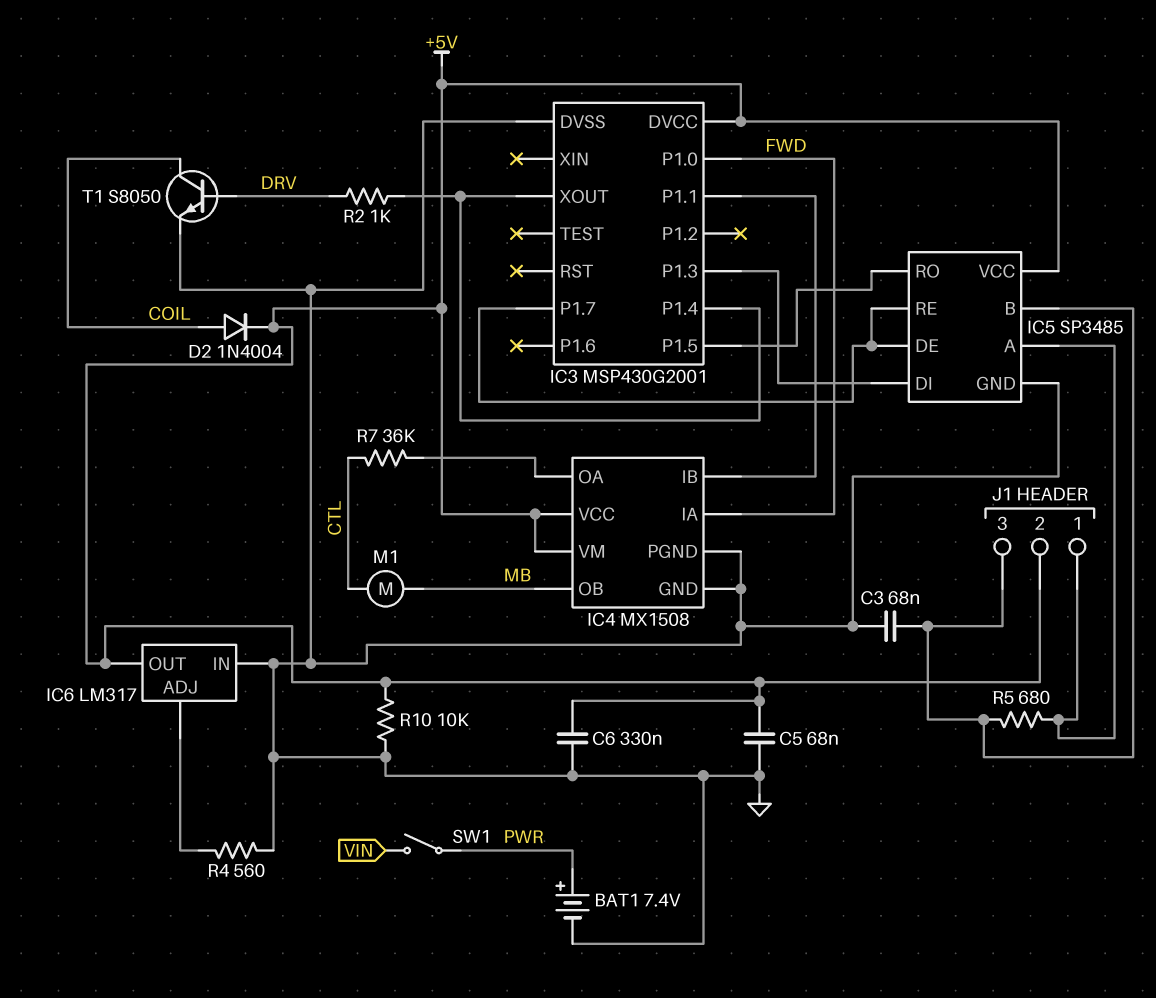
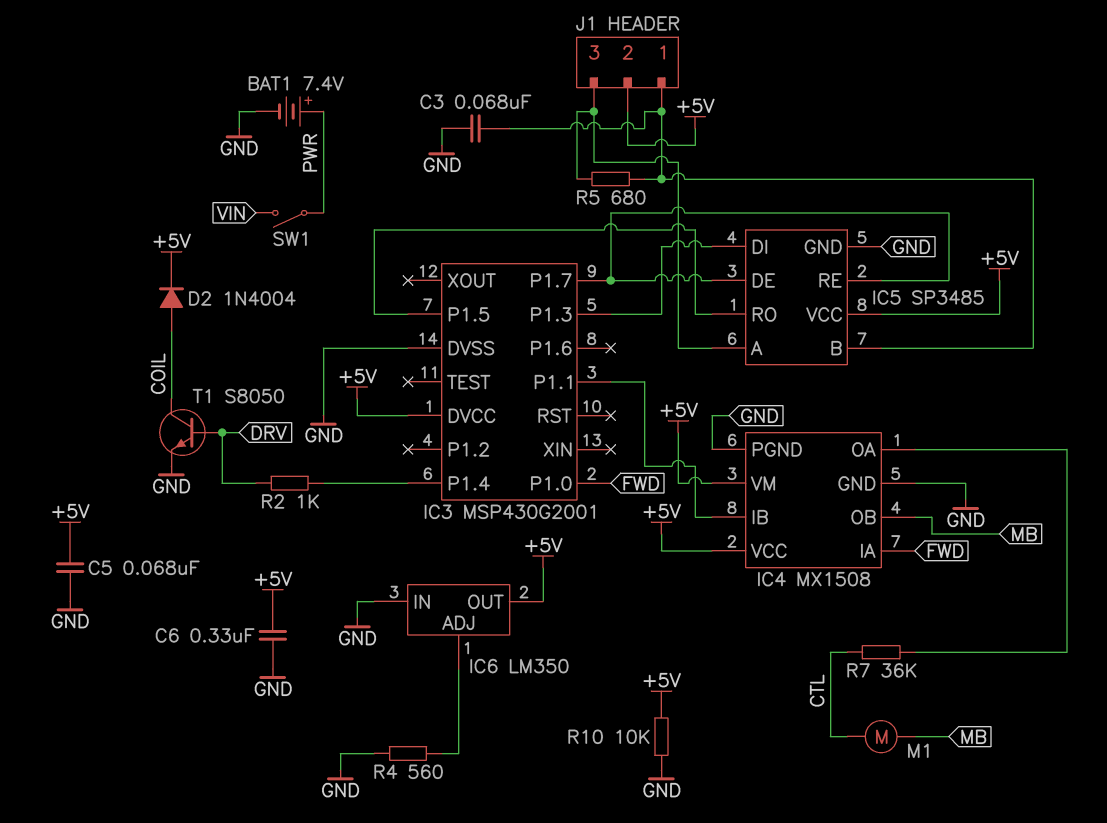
IC3 pin XOUT: IC3/P1.4 -> none
IC6: LM317 -> LM350
J1 pin 1: IC5/A -> IC5/B
J1 pin 3: IC5/B -> IC5/A

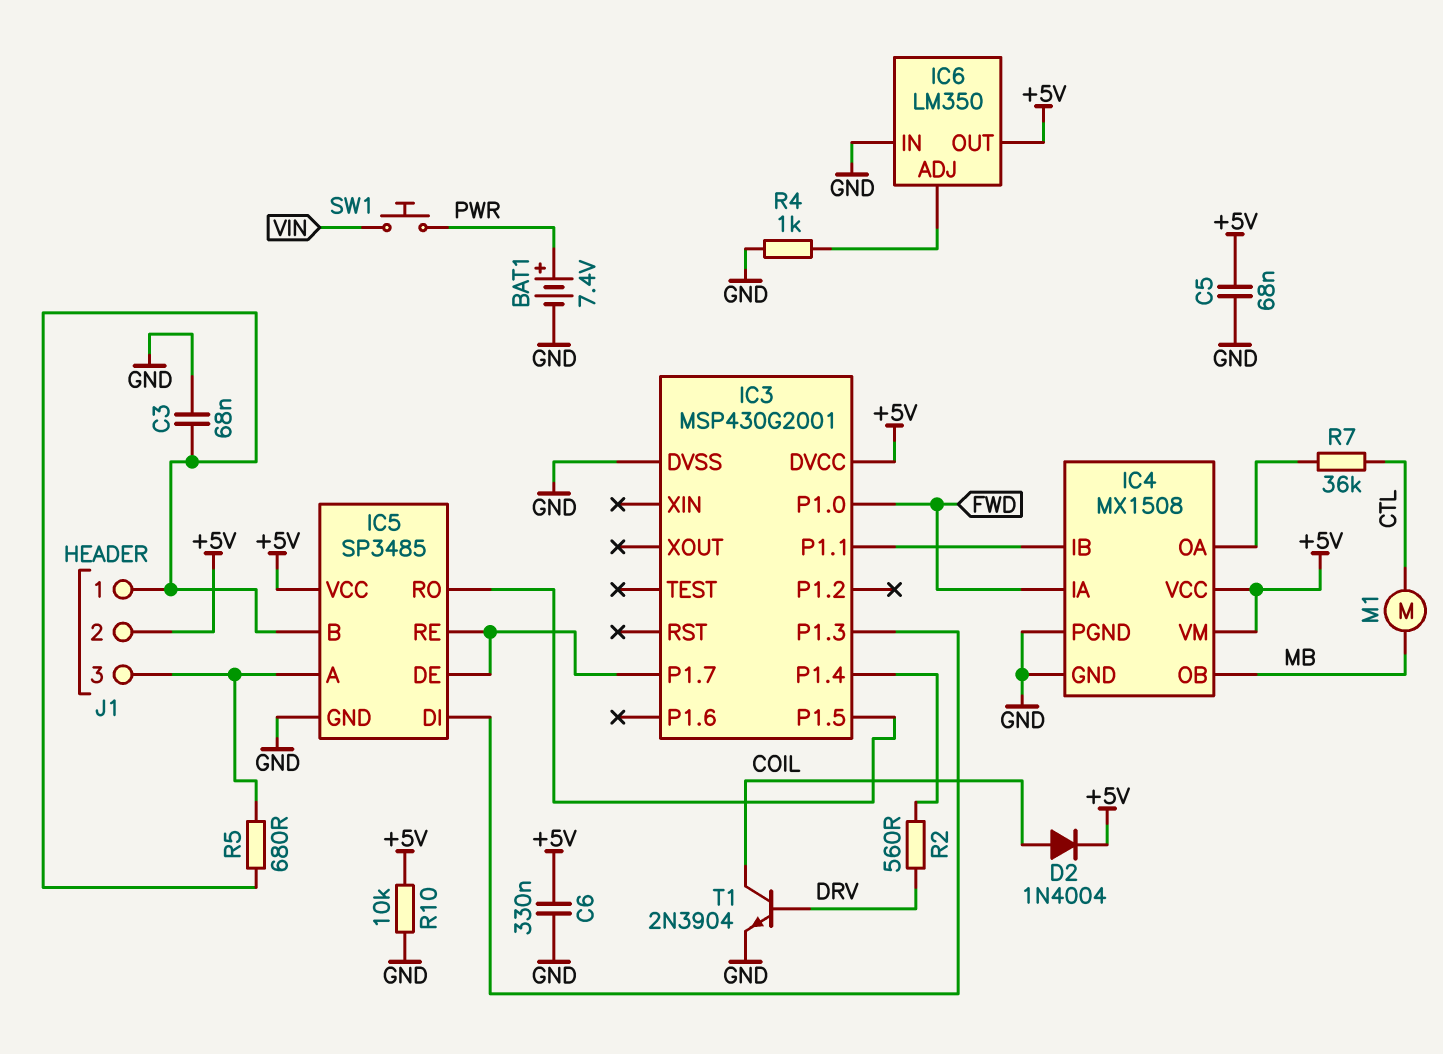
R2: 1k (DRV, IC3/P1.4) -> 560 (DRV, IC3/P1.4)
R4: 560 (GND, IC6/ADJ) -> 1k (GND, IC6/ADJ)
SW1: switch (PWR, VIN) -> button (PWR, VIN)
T1: NPN S8050 (B DRV, C COIL, E GND) -> NPN 2N3904 (B DRV, C COIL, E GND)

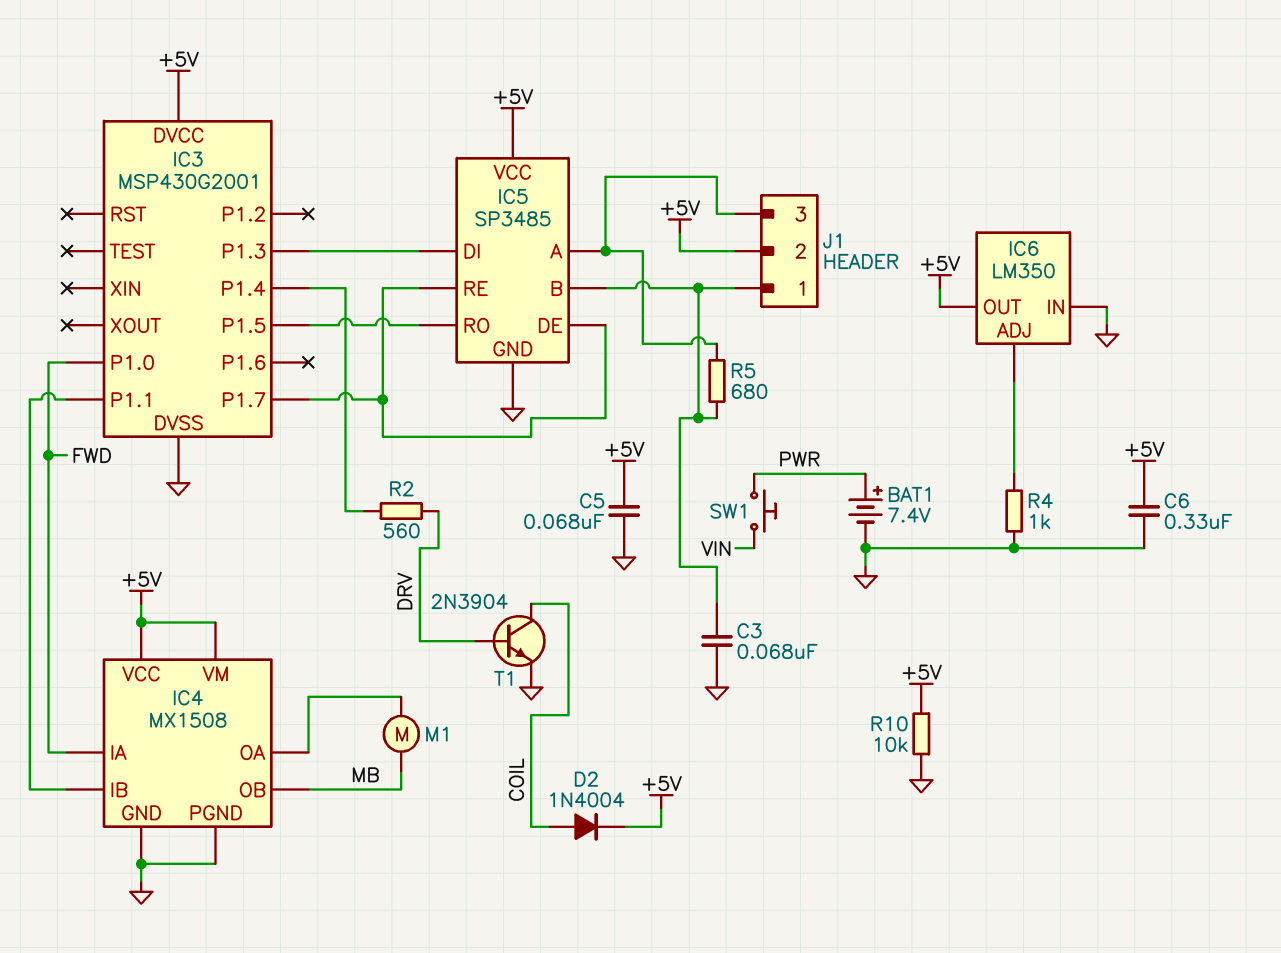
M1: motor (CTL, MB) -> motor (IC4/OA, MB)
R7: 36k (CTL, IC4/OA) -> none

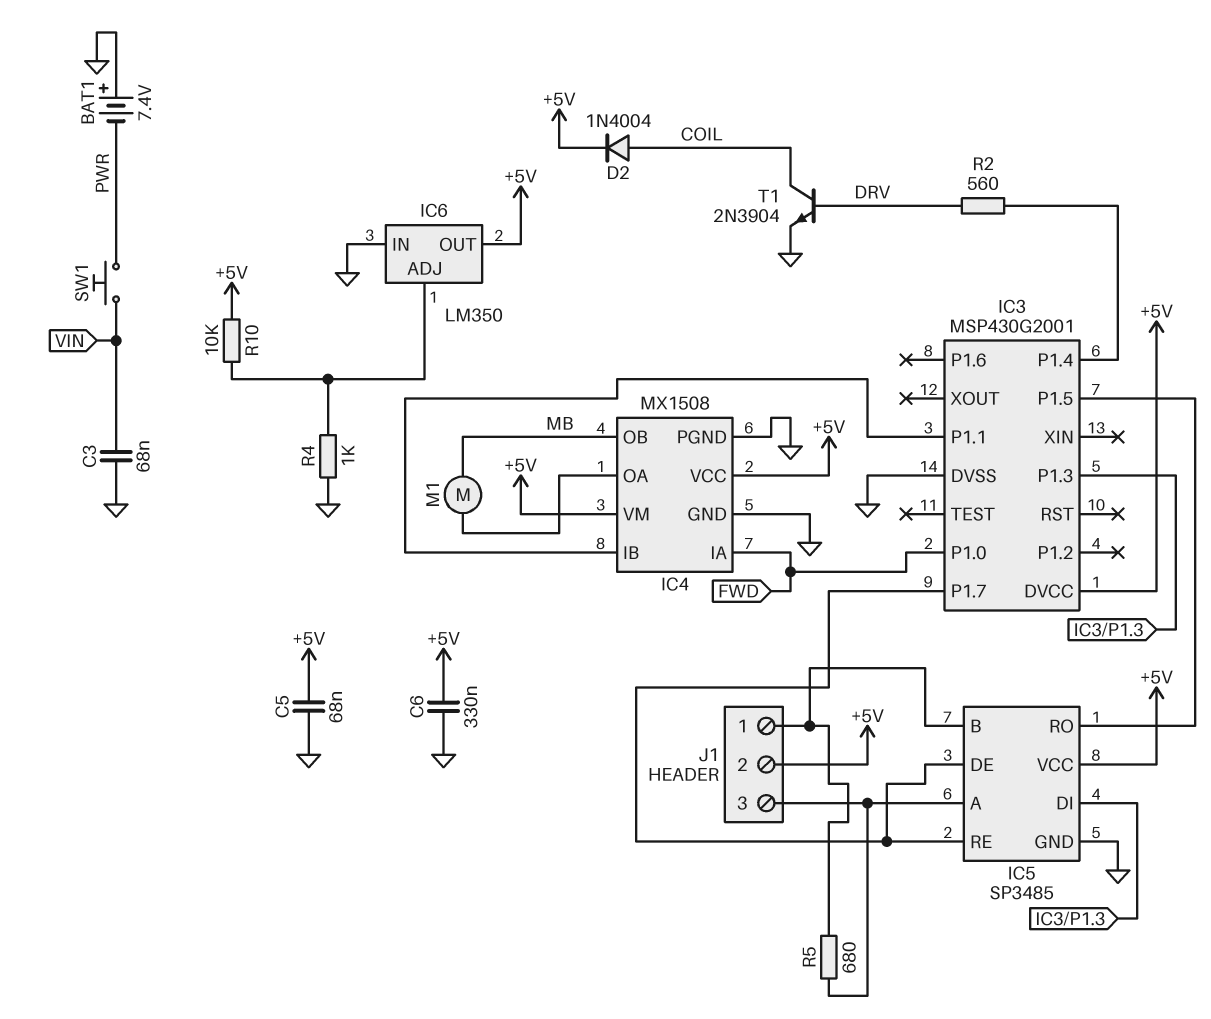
BAT1: 7.4V (plus PWR, minus GND) -> 7.4V (plus GND, minus PWR)
C3: 68nF (GND, IC5/B) -> 68nF (GND, VIN)
R10: 10k (+5V, GND) -> 10k (+5V, IC6/ADJ)

